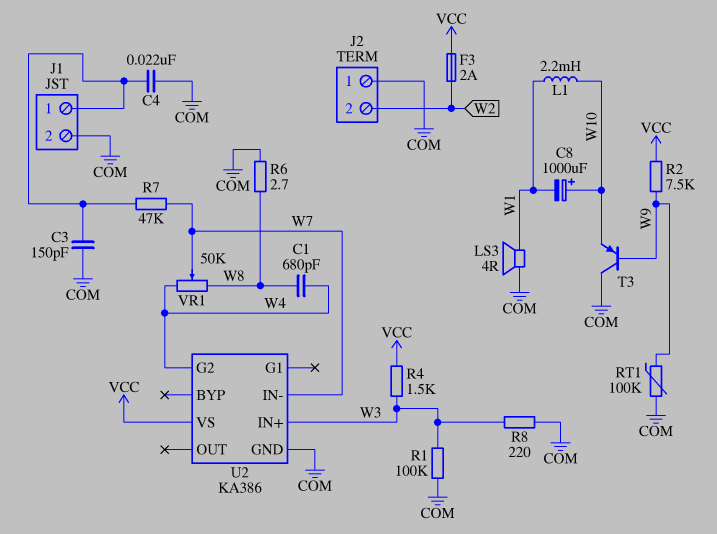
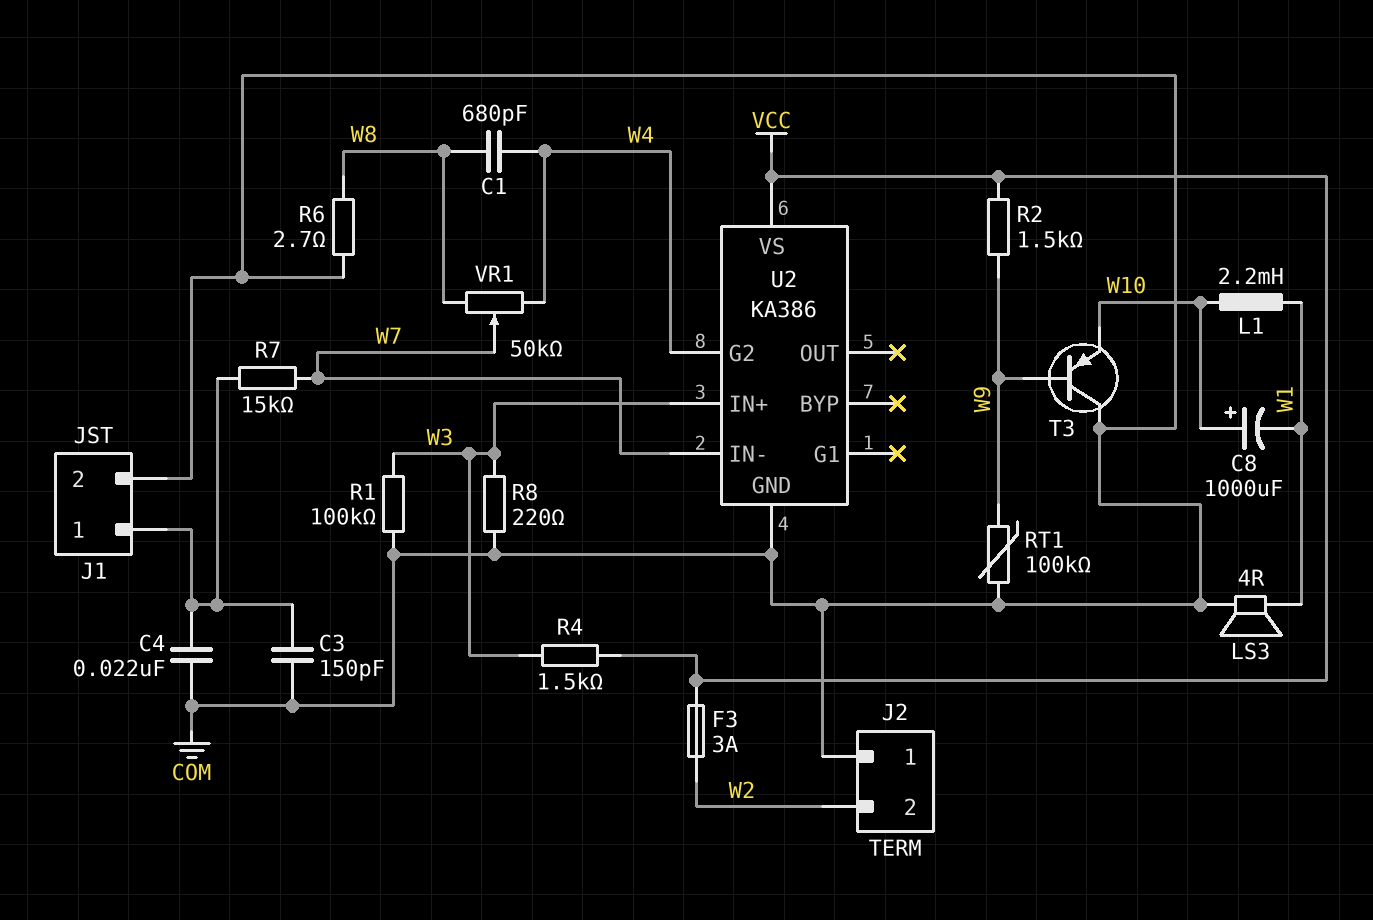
F3: 2A (VCC, W2) -> 3A (VCC, W2)
R2: 7.5k (VCC, W9) -> 1.5k (VCC, W9)
R7: 47k (J1/1, W7) -> 15k (J1/1, W7)

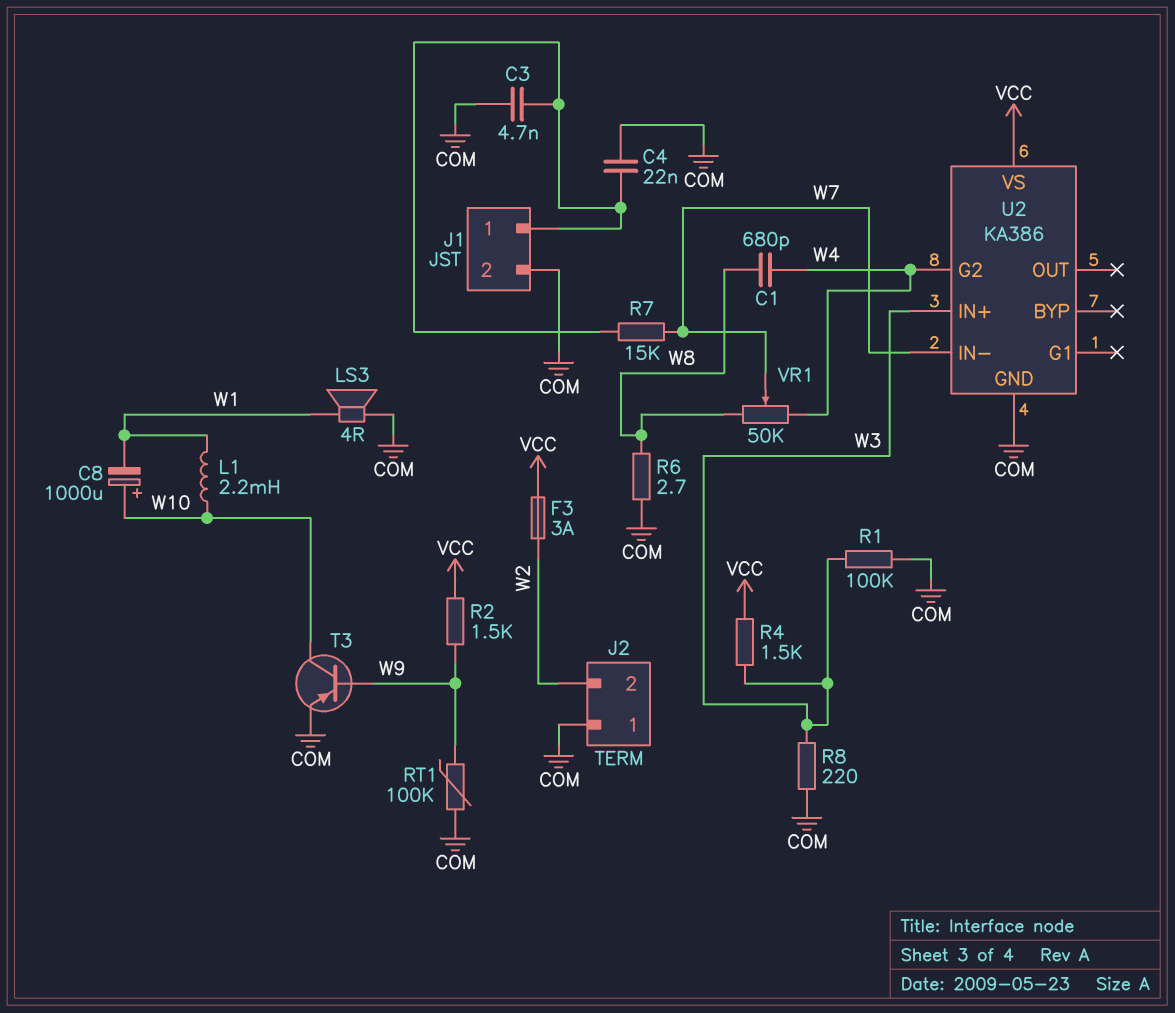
C3: 150pF (COM, J1/1) -> 4.7nF (COM, J1/1)
T3: PNP (B W9, C COM, E W10) -> PNP (B W9, C W10, E COM)

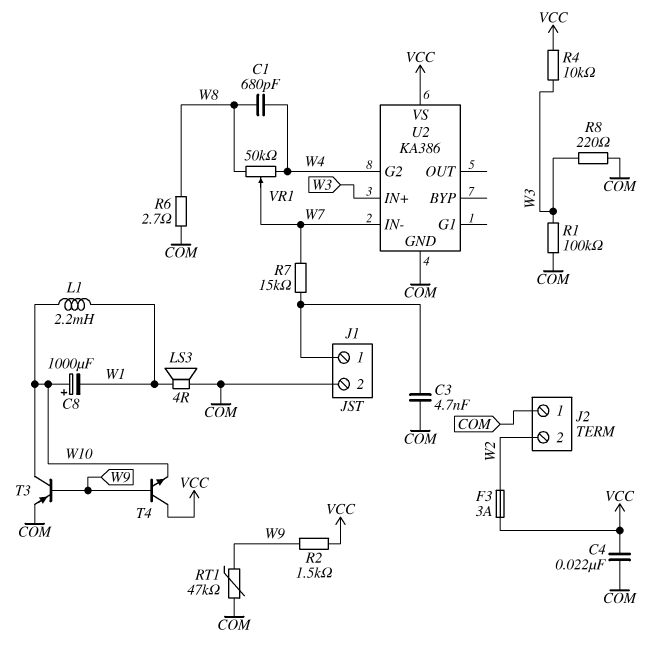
C4: 22nF (COM, J1/1) -> 22nF (COM, VCC)
R4: 1.5k (VCC, W3) -> 10k (VCC, W3)
RT1: 100k (COM, W9) -> 47k (COM, W9)
T4: none -> NPN (B W9, C VCC, E W10)

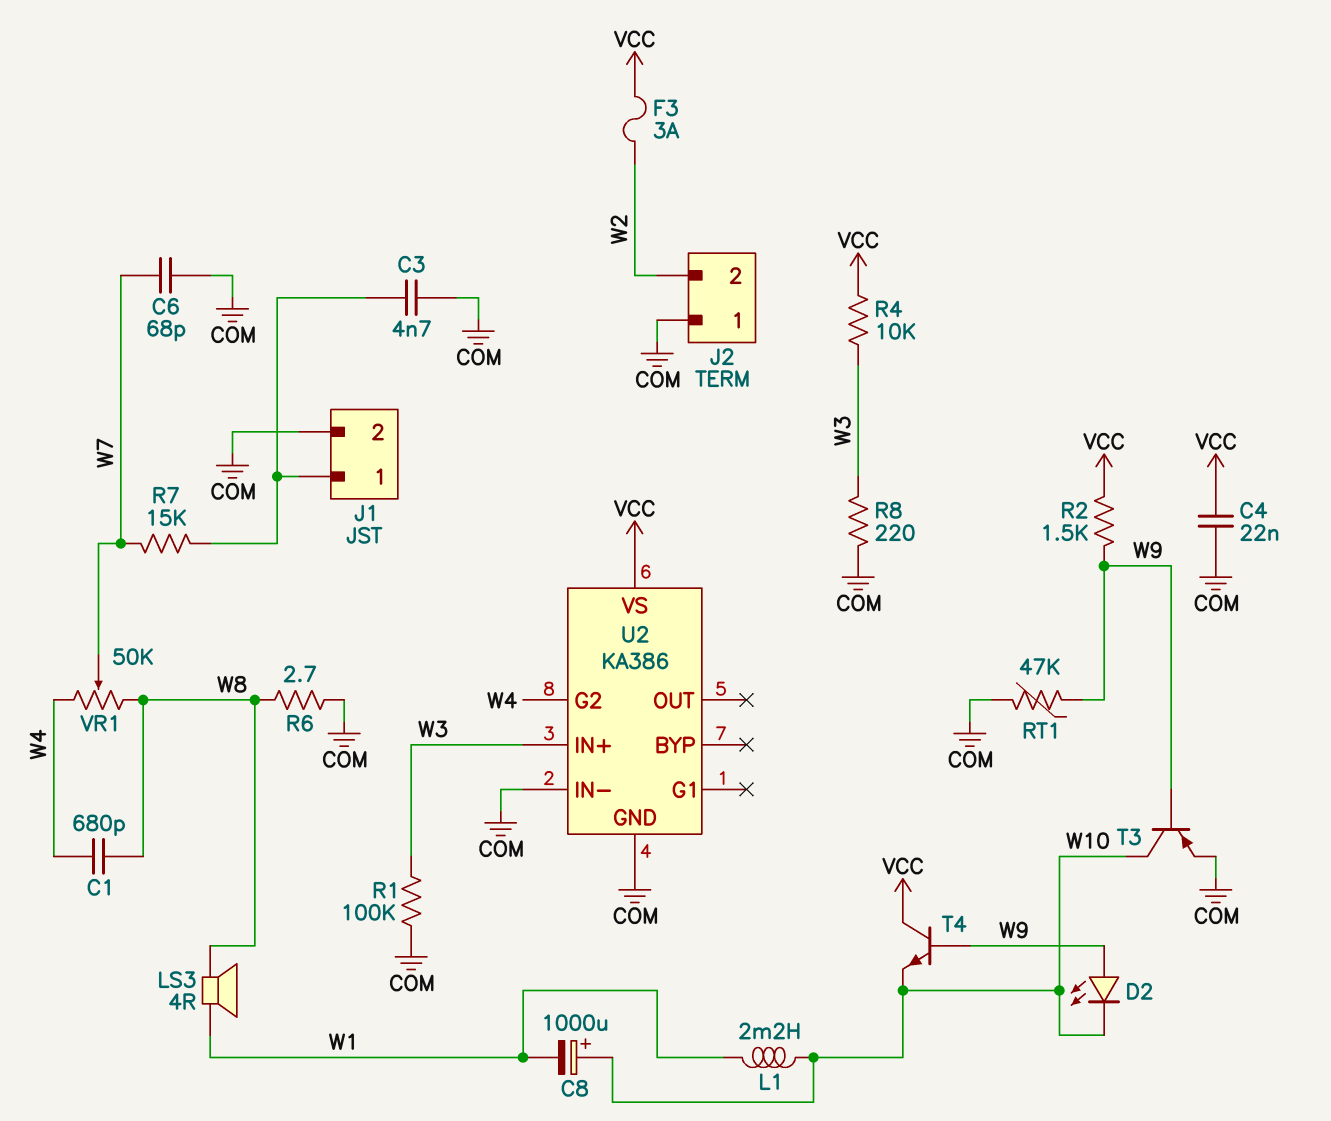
C6: none -> 68pF (COM, W7)
D2: none -> LED (A W9, K W10)
LS3: speaker 4R (COM, W1) -> speaker 4R (W1, W8)
U2 pin IN-: W7 -> COM

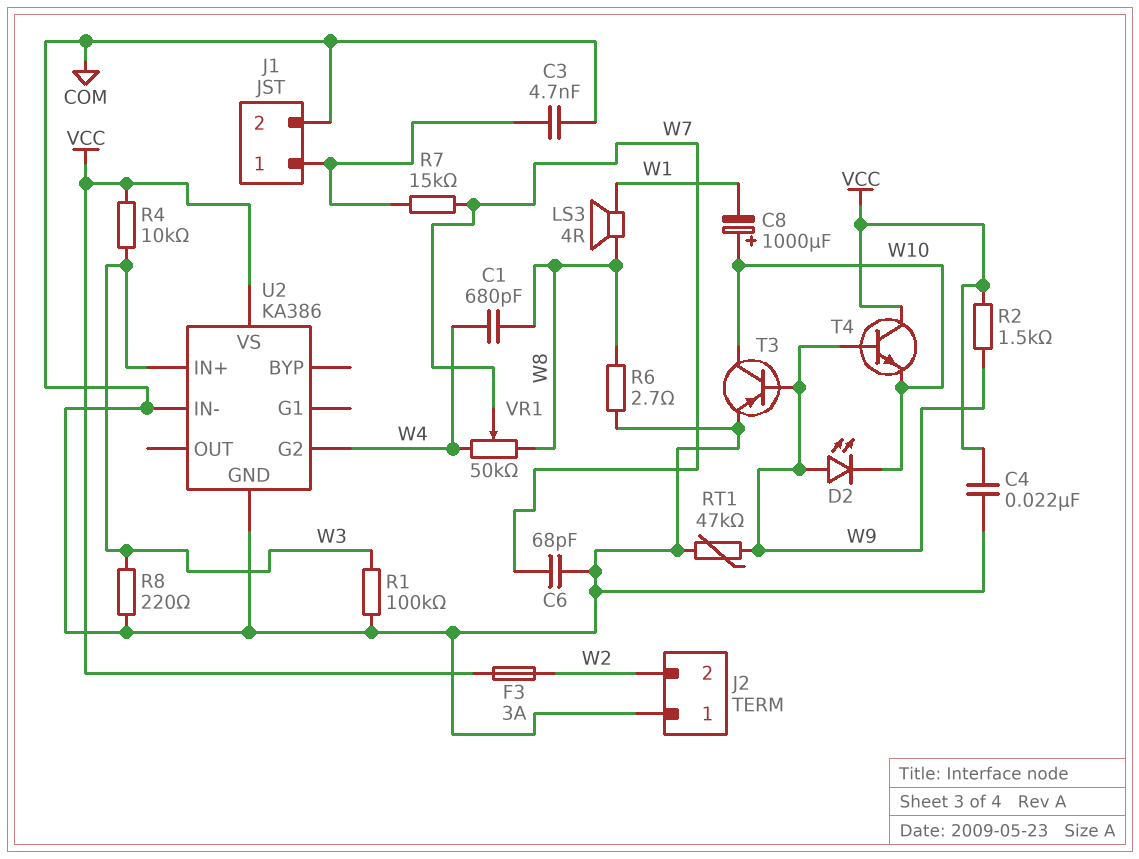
L1: 2.2mH (W1, W10) -> none

